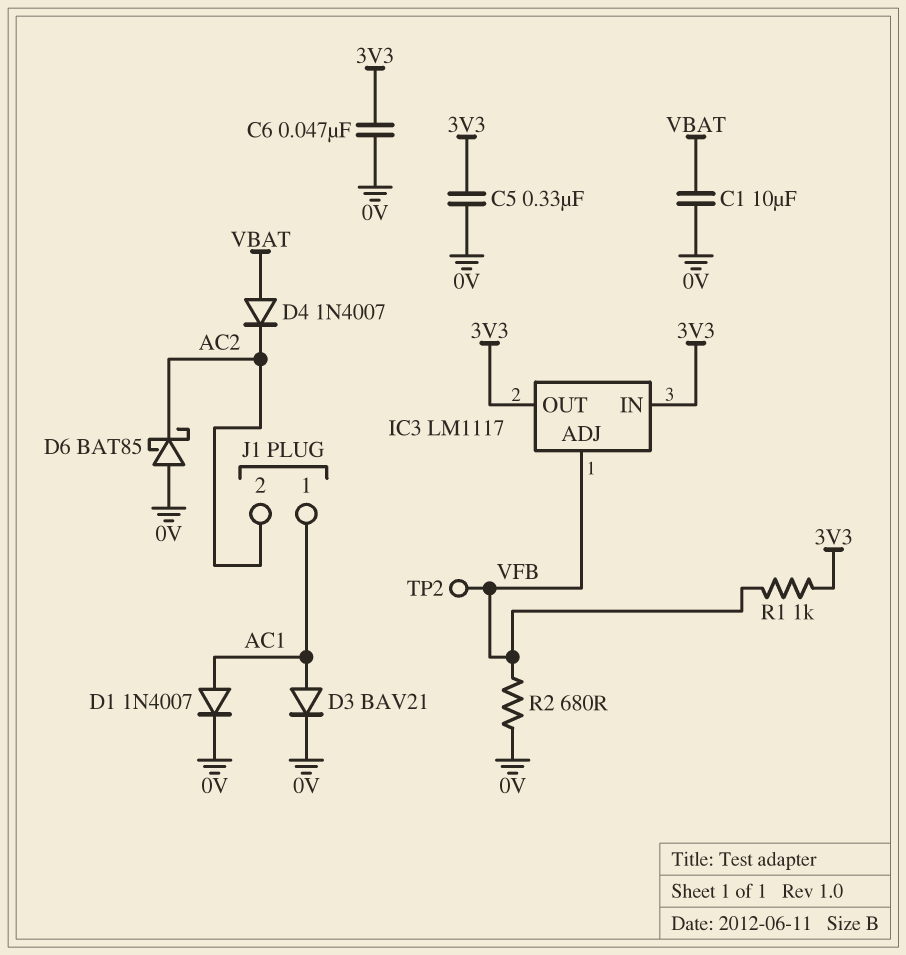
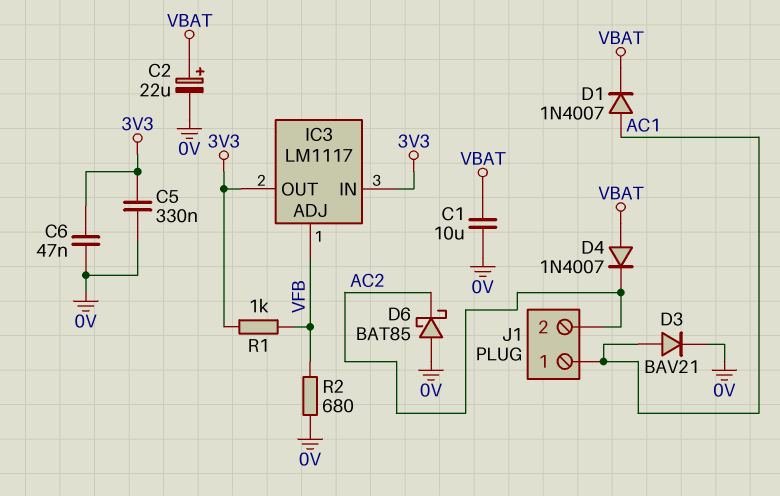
C2: none -> 22uF (plus VBAT, minus 0V)
D1: diode 1N4007 (A AC1, K 0V) -> diode 1N4007 (A AC1, K VBAT)
TP2: test point (VFB) -> none

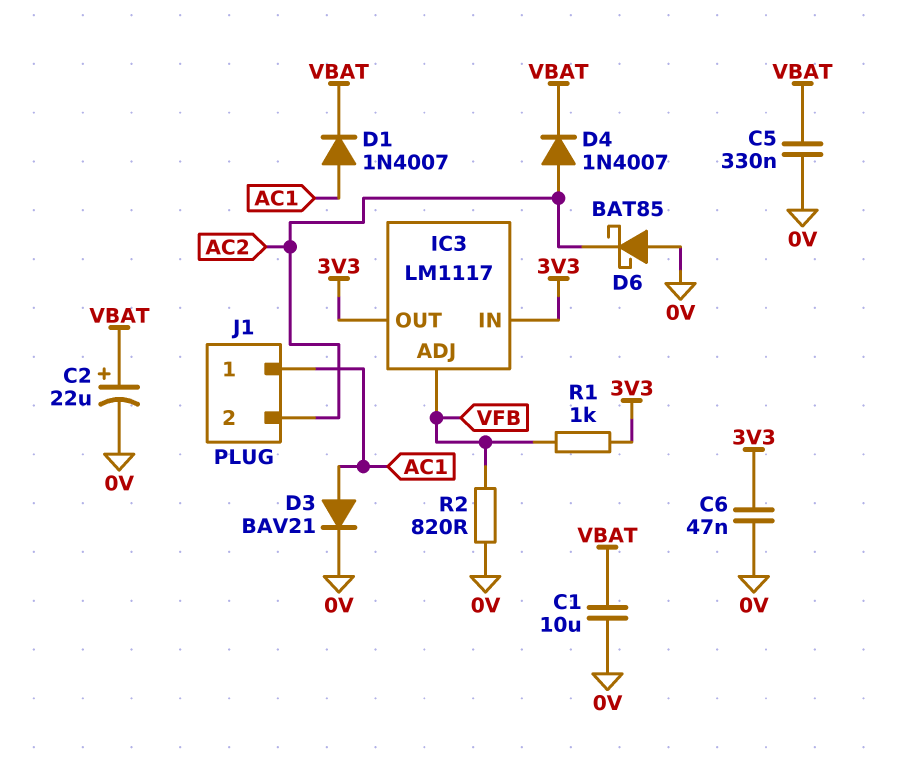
C5: 330nF (0V, 3V3) -> 330nF (0V, VBAT)
D4: diode 1N4007 (A VBAT, K AC2) -> diode 1N4007 (A AC2, K VBAT)
R2: 680 (0V, VFB) -> 820 (0V, VFB)

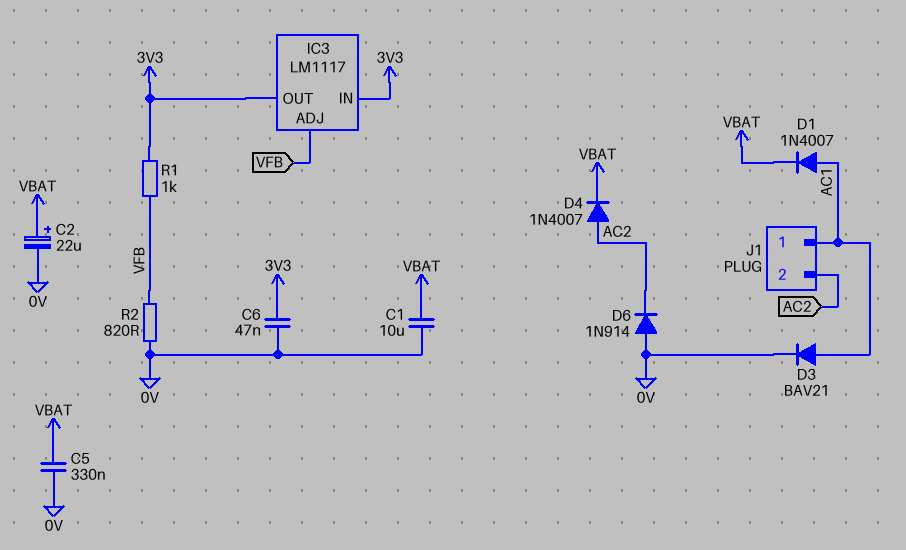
D6: schottky BAT85 (A 0V, K AC2) -> diode 1N914 (A 0V, K AC2)

